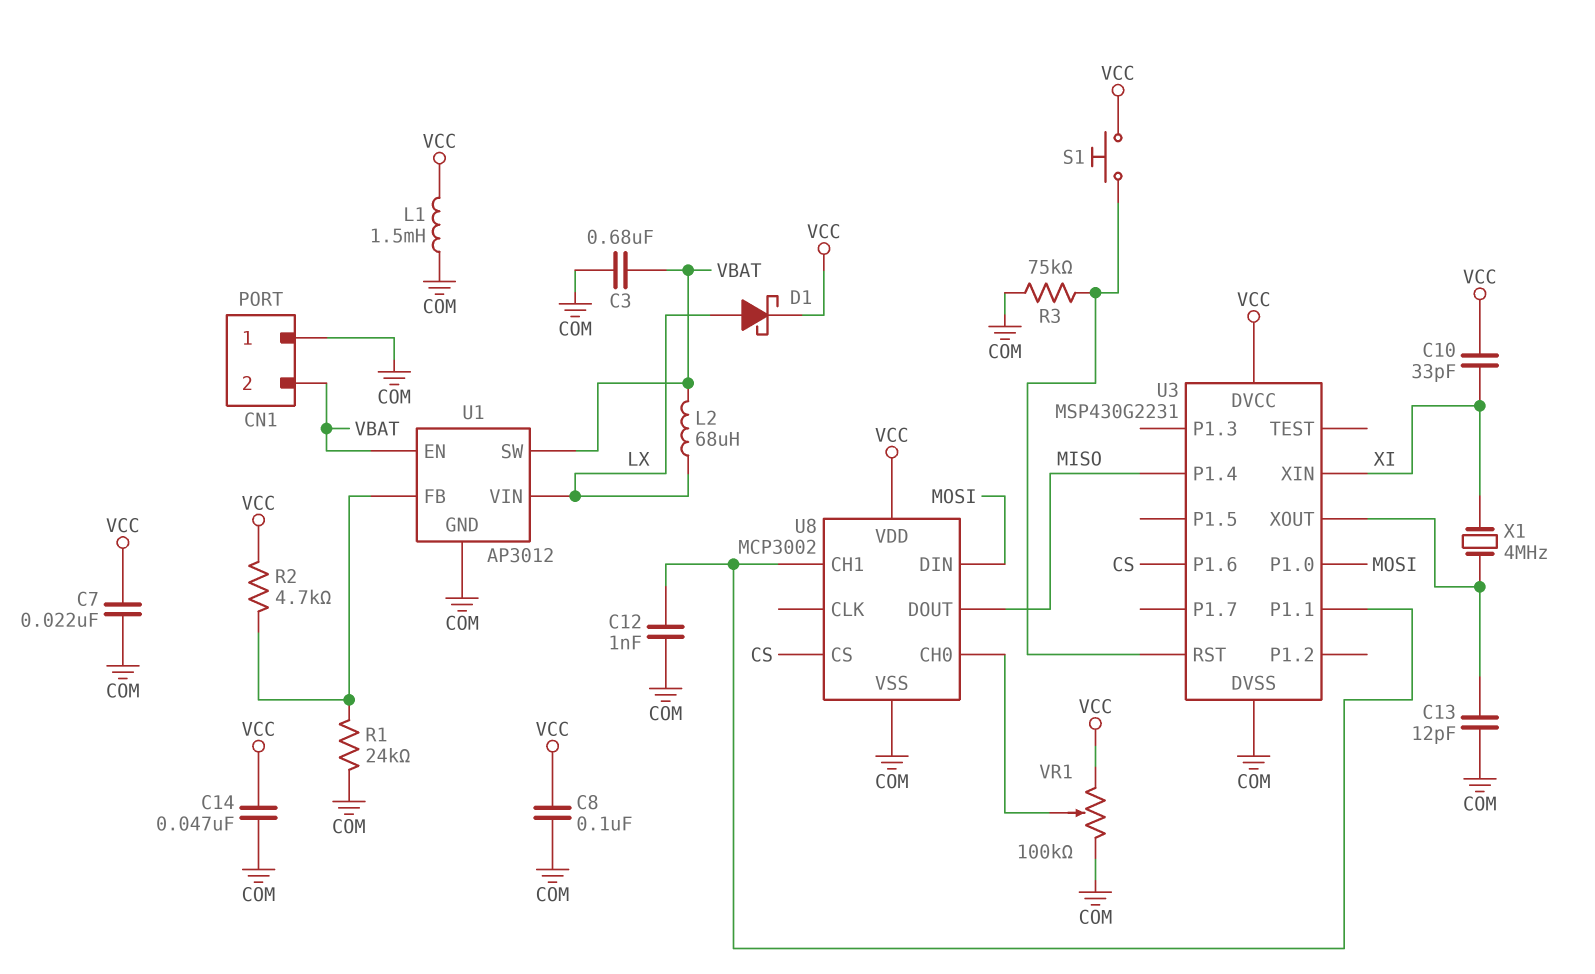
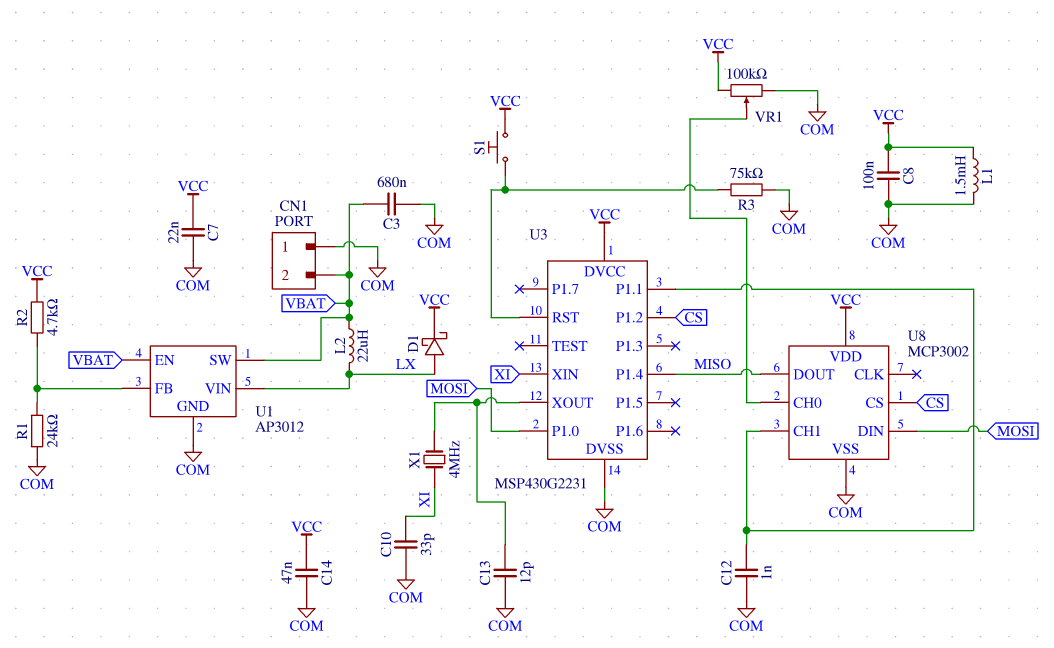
C10: 33pF (VCC, XI) -> 33pF (COM, XI)
L2: 68uH (LX, VBAT) -> 22uH (LX, VBAT)
U3 pin P1.2: none -> CS
U3 pin P1.6: CS -> none

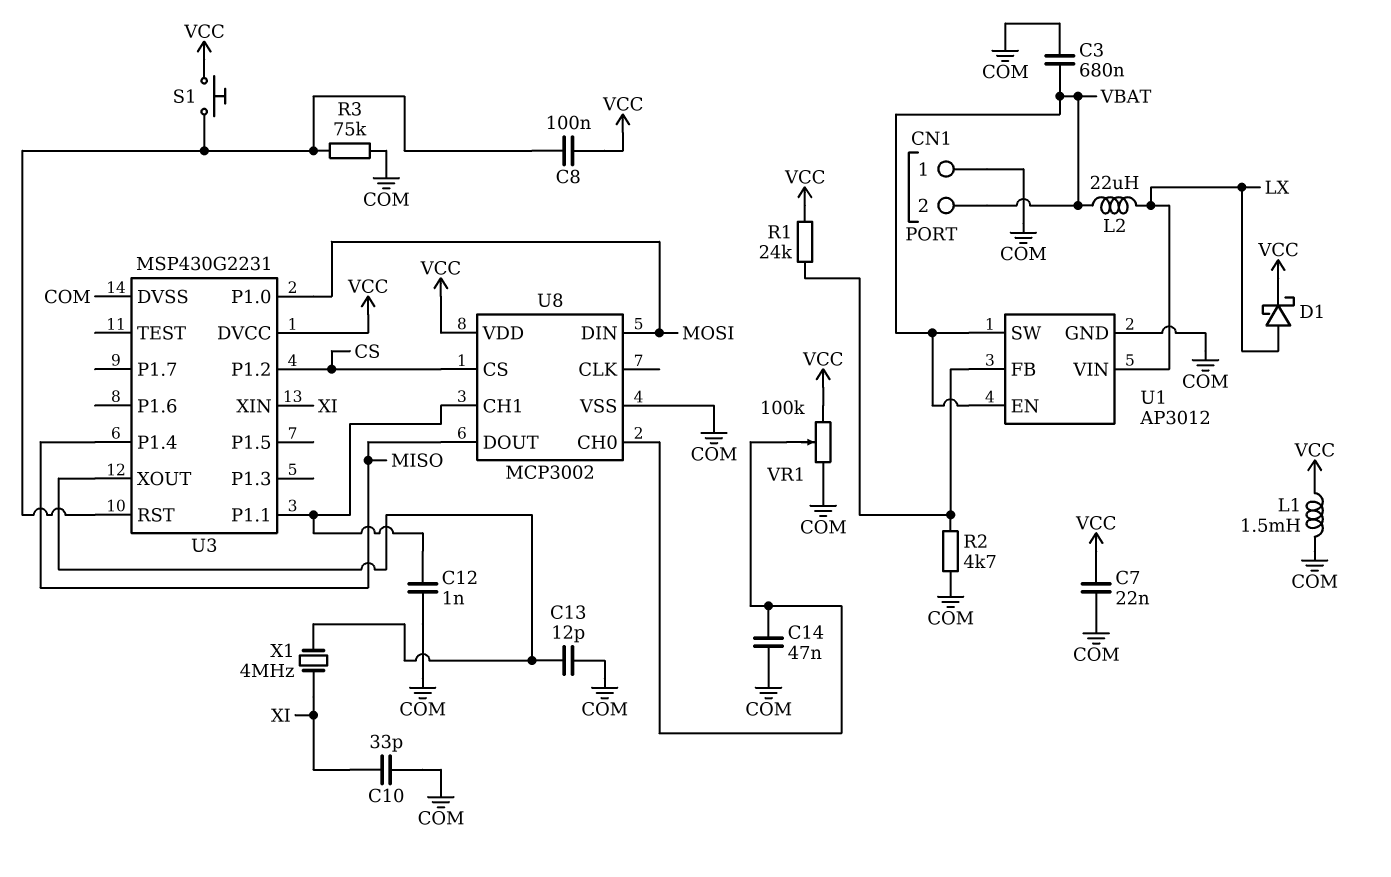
C8: 100nF (COM, VCC) -> 100nF (U3/RST, VCC)
C14: 47nF (COM, VCC) -> 47nF (COM, U8/CH0)
R1: 24k (COM, U1/FB) -> 24k (U1/FB, VCC)
R2: 4.7k (U1/FB, VCC) -> 4.7k (COM, U1/FB)

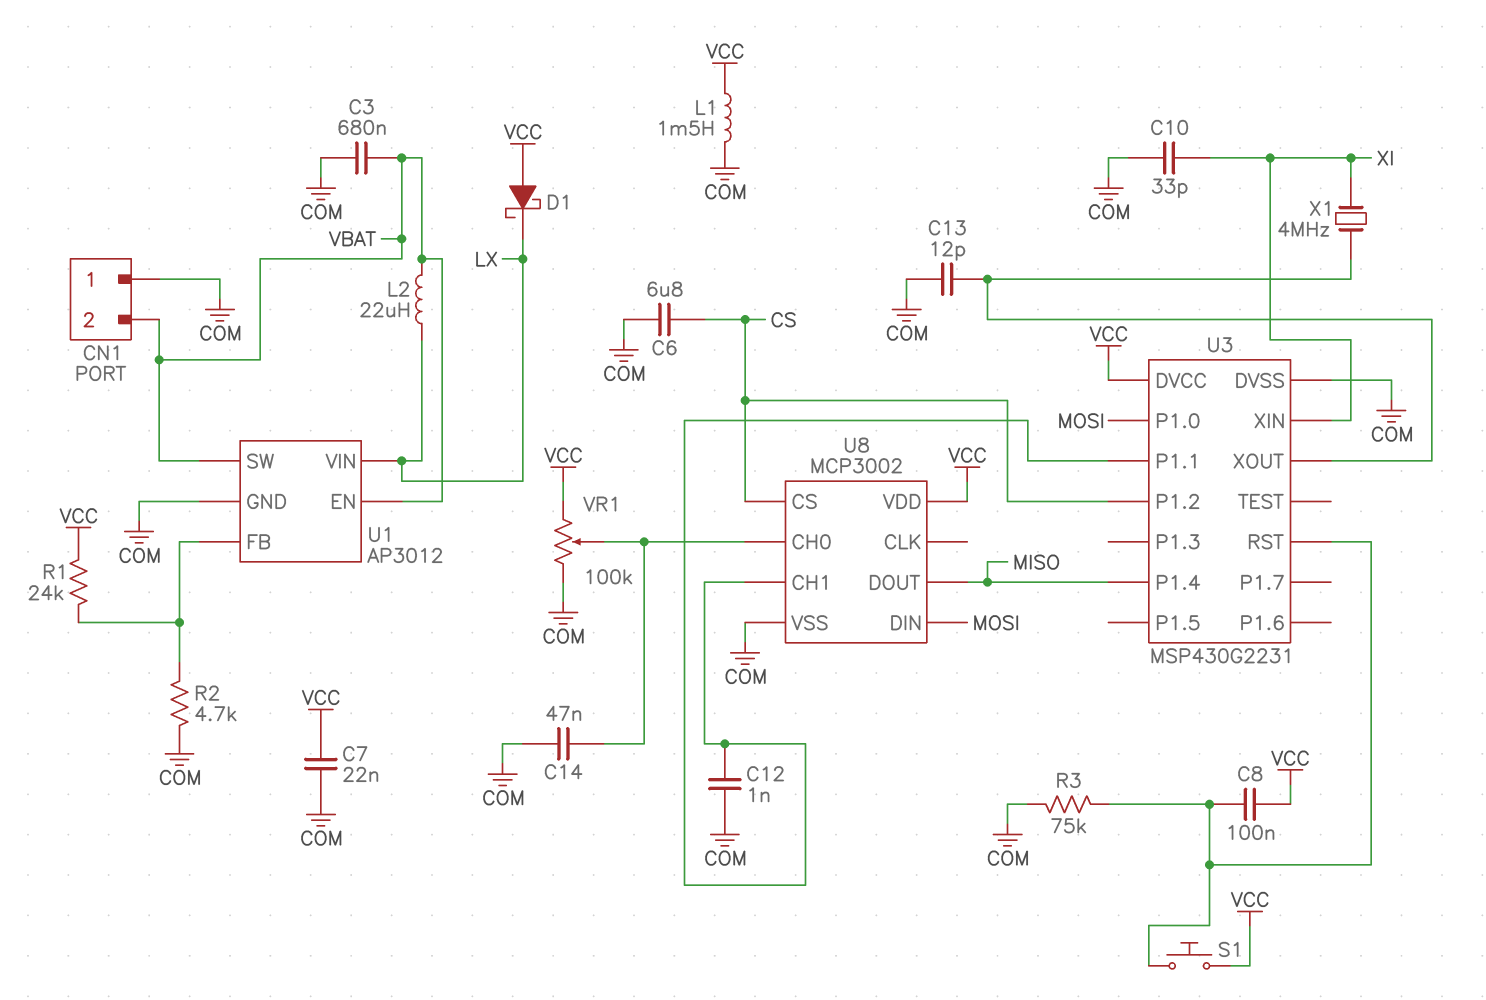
C6: none -> 6.8uF (COM, CS)
D1: schottky (A LX, K VCC) -> schottky (A VCC, K LX)

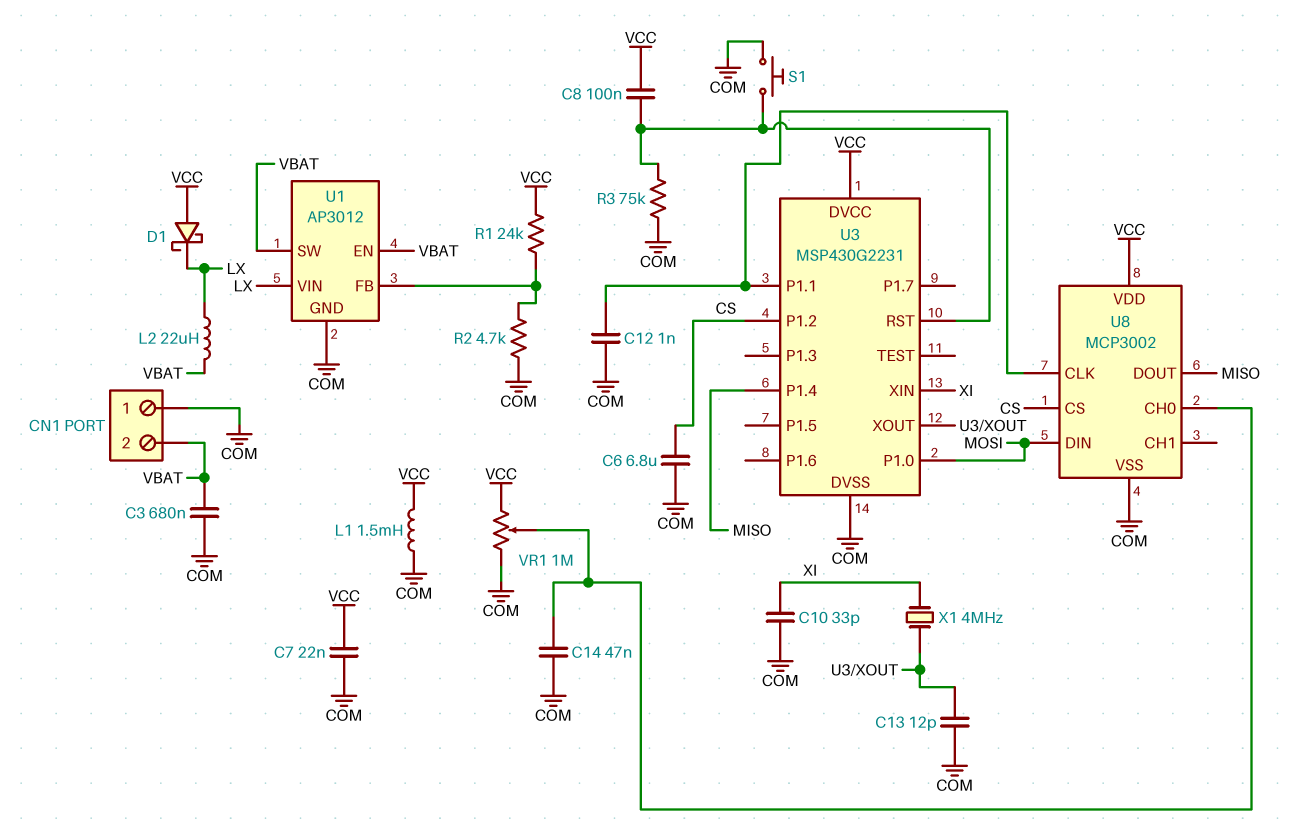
S1: button (U3/RST, VCC) -> button (COM, U3/RST)
U8 pin CH1: U3/P1.1 -> none
U8 pin CLK: none -> U3/P1.1
VR1: 100k (COM, VCC, wiper U8/CH0) -> 1M (COM, VCC, wiper U8/CH0)

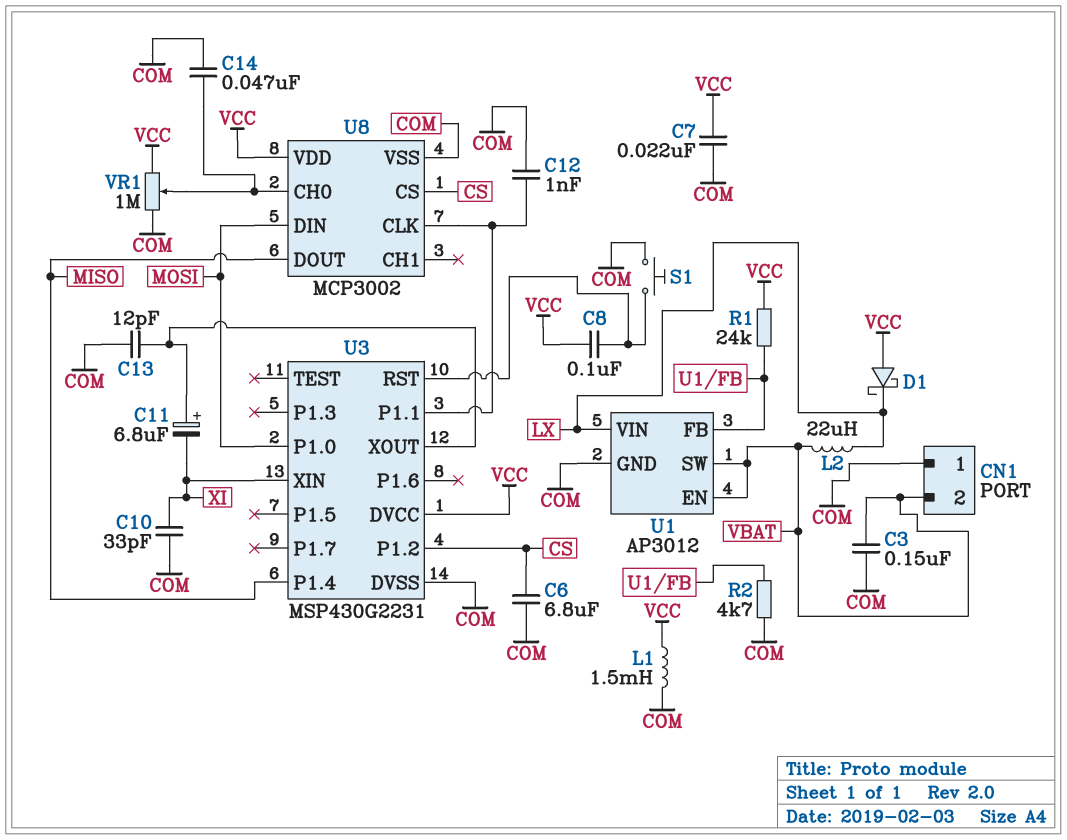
C3: 680nF (COM, VBAT) -> 150nF (COM, VBAT)
C11: none -> 6.8uF (plus U3/XOUT, minus XI)
R3: 75k (COM, U3/RST) -> none
X1: 4MHz (U3/XOUT, XI) -> none

